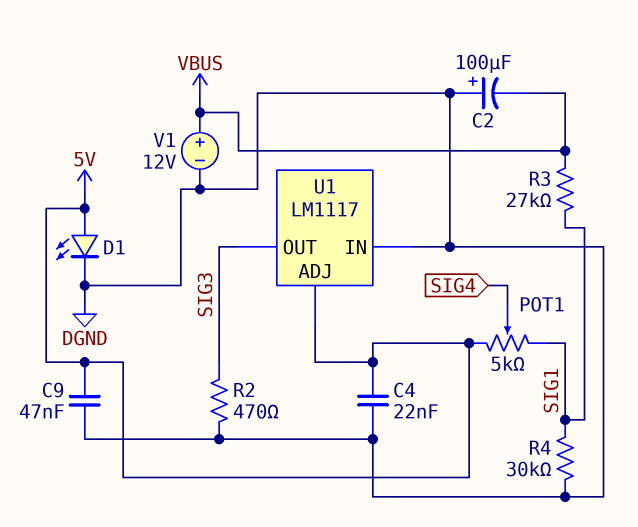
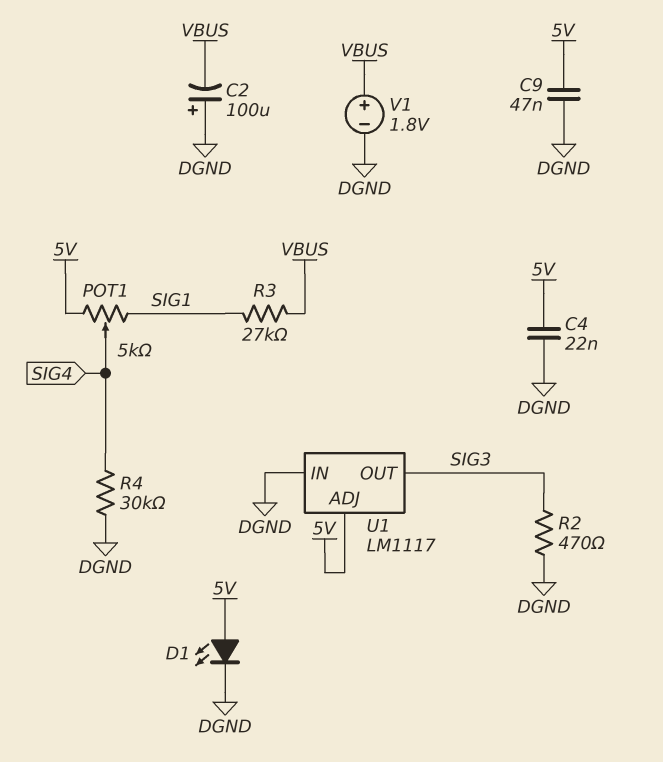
R4: 30k (DGND, SIG1) -> 30k (DGND, SIG4)
V1: 12V (plus VBUS, minus DGND) -> 1.8V (plus VBUS, minus DGND)

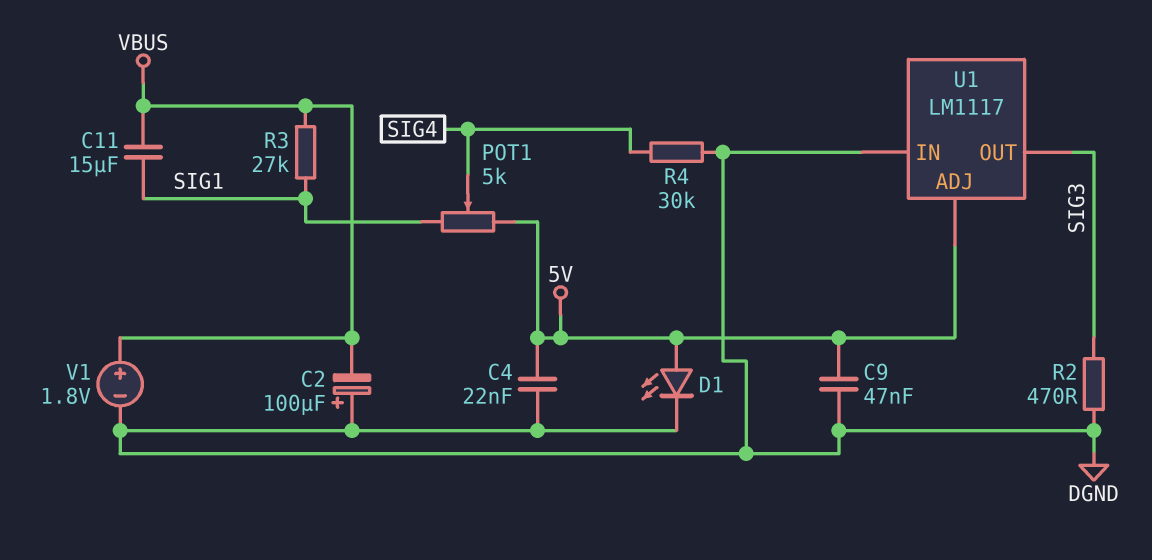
C11: none -> 15uF (SIG1, VBUS)

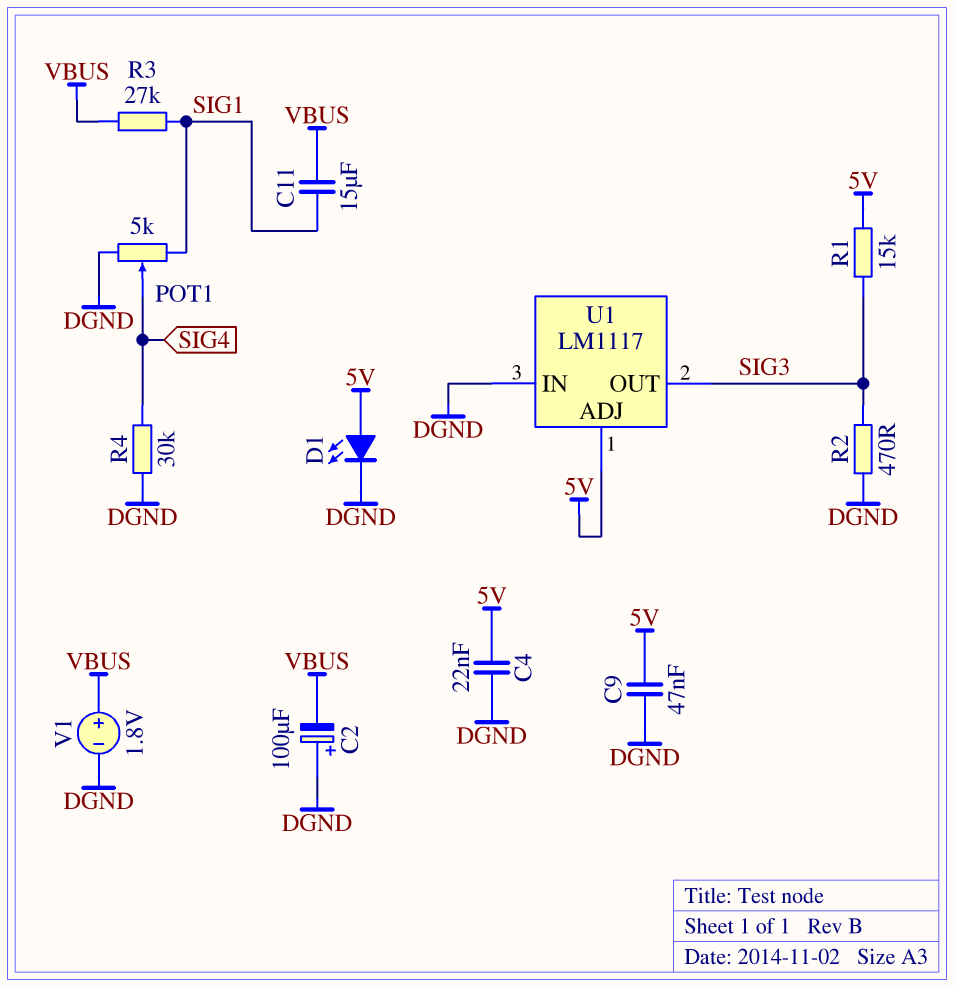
POT1: 5k (5V, SIG1, wiper SIG4) -> 5k (DGND, SIG1, wiper SIG4)
R1: none -> 15k (5V, SIG3)

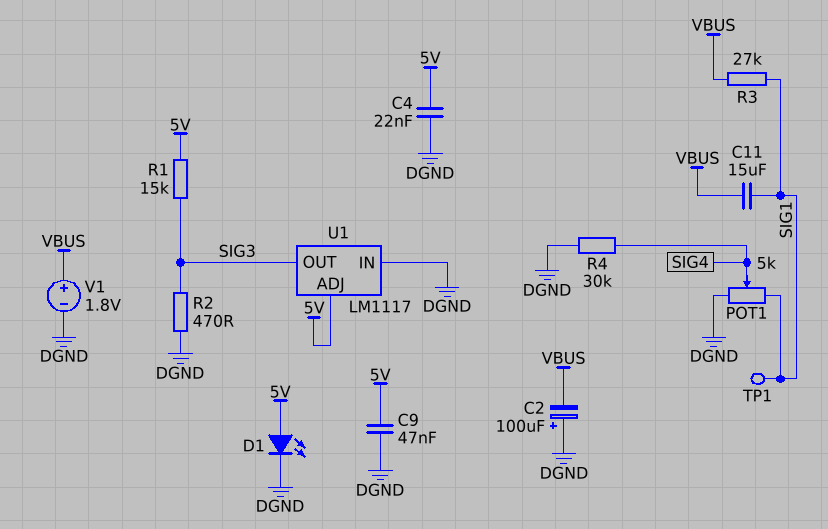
TP1: none -> test point (SIG1)

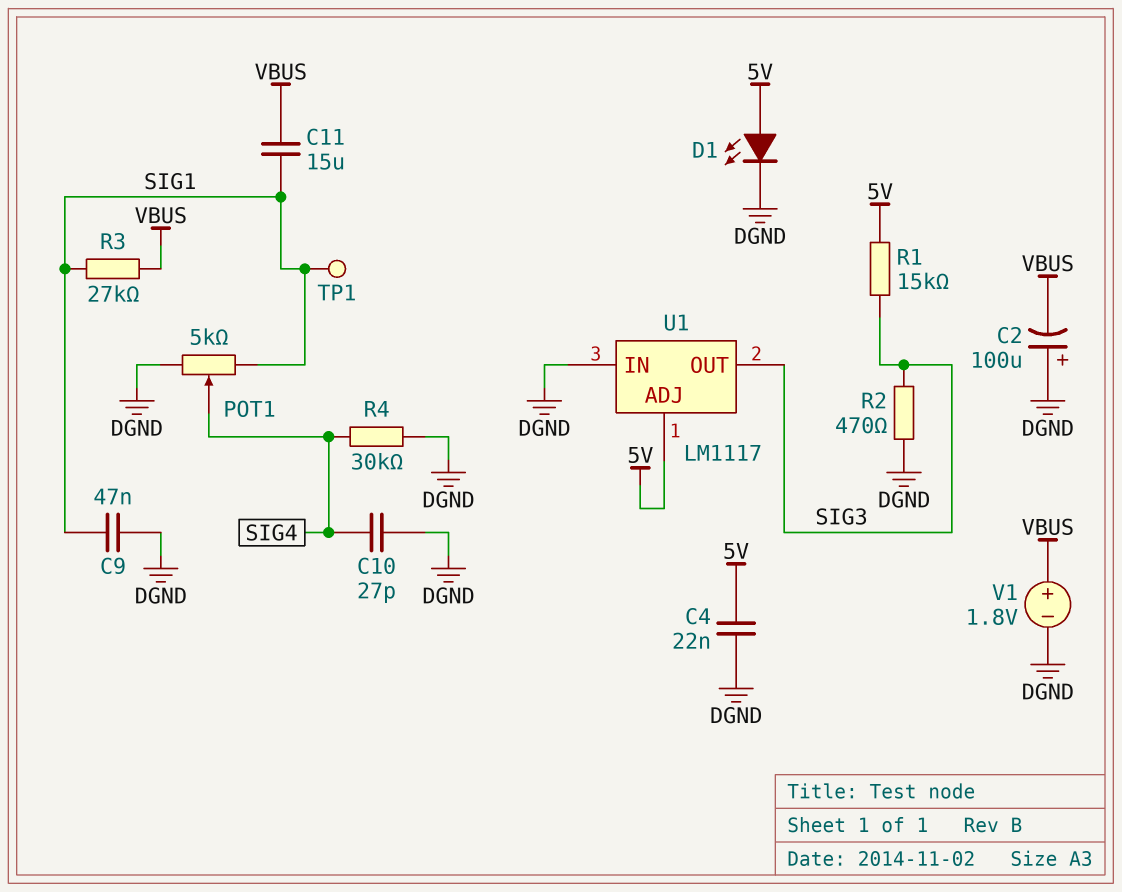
C9: 47nF (5V, DGND) -> 47nF (DGND, SIG1)
C10: none -> 27pF (DGND, SIG4)

